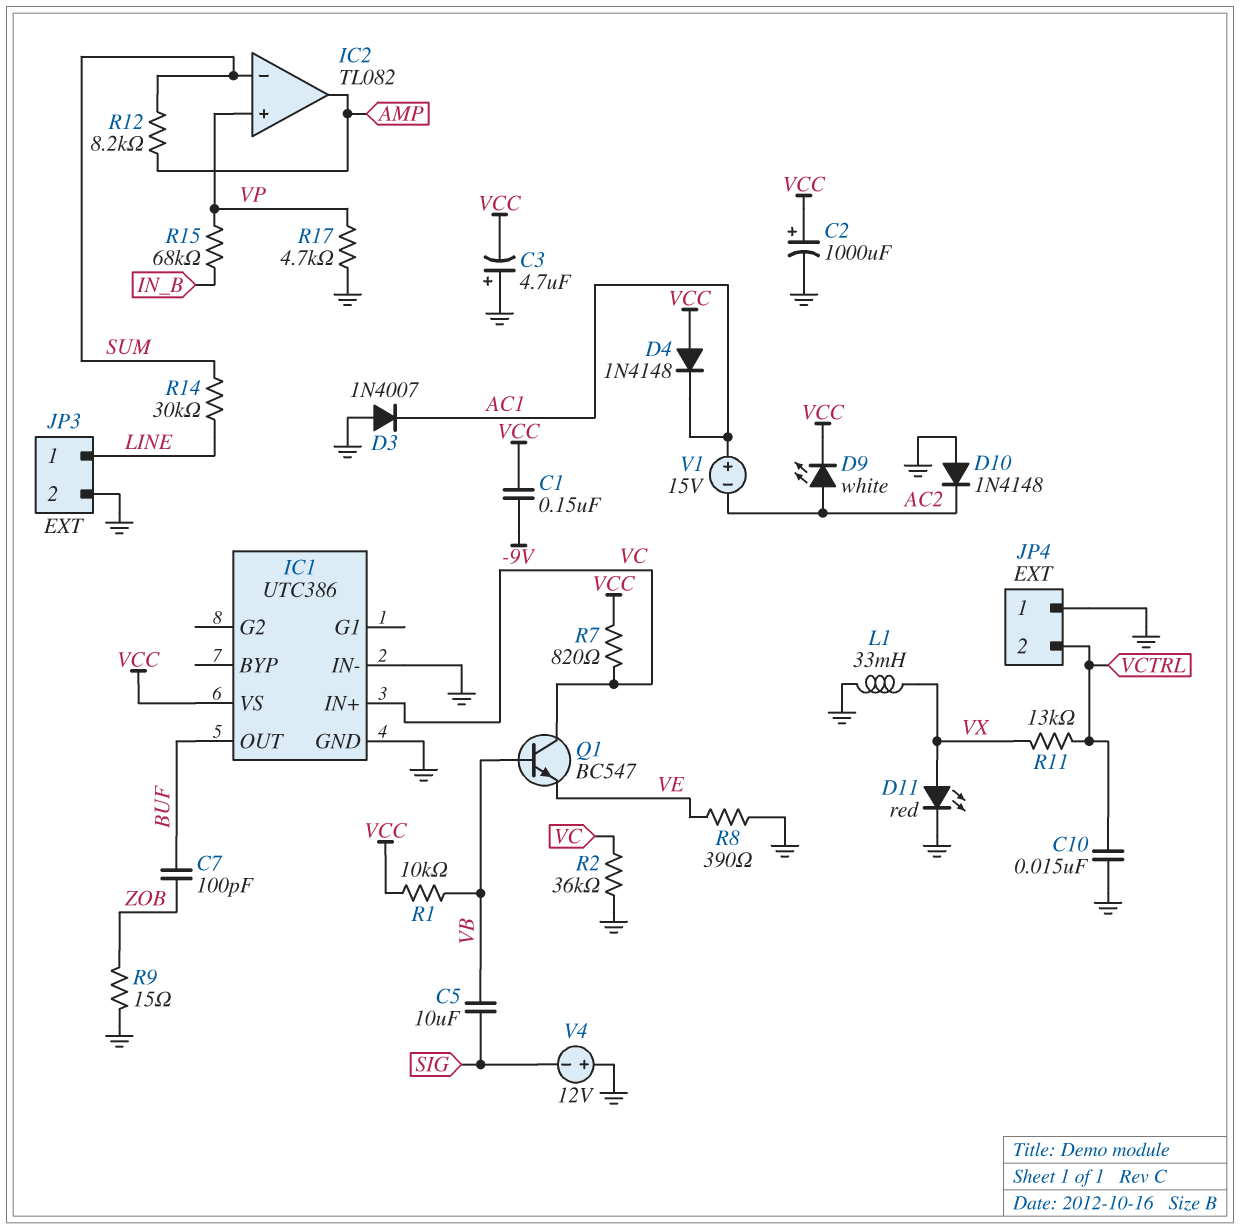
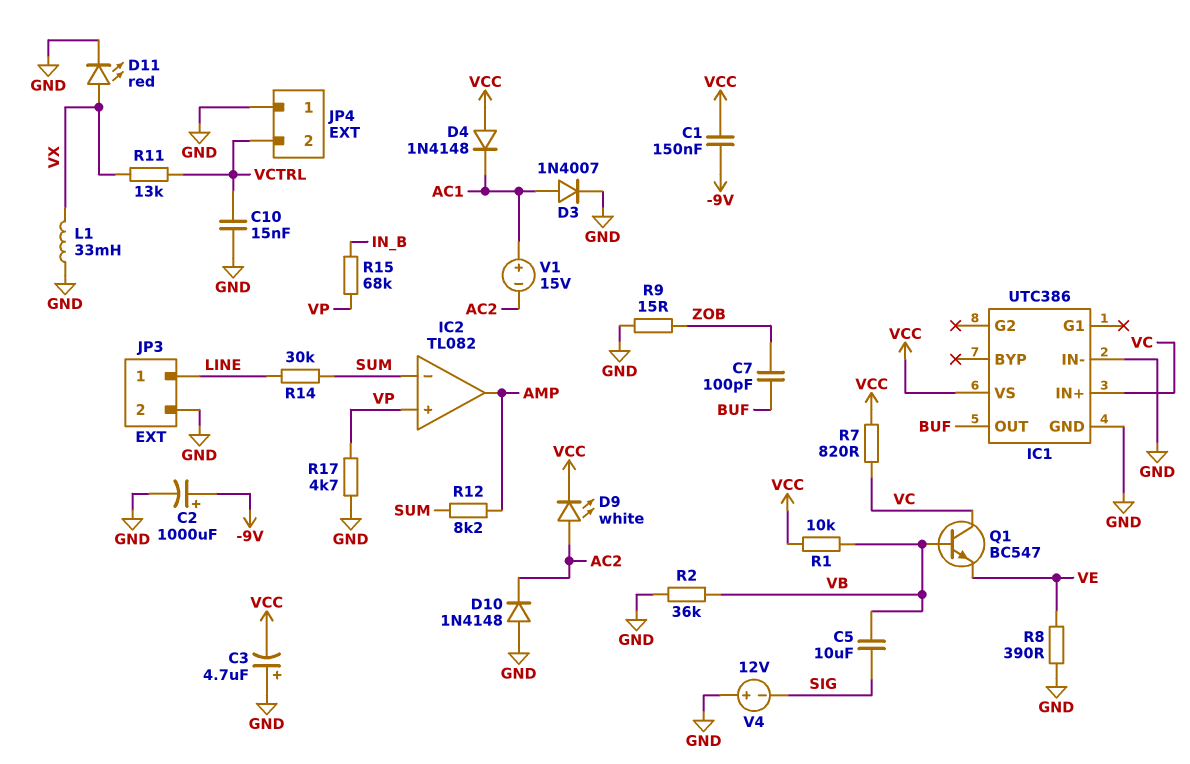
C2: 1000uF (plus VCC, minus GND) -> 1000uF (plus -9V, minus GND)
D3: diode 1N4007 (A GND, K AC1) -> diode 1N4007 (A AC1, K GND)
R2: 36k (GND, VC) -> 36k (GND, VB)

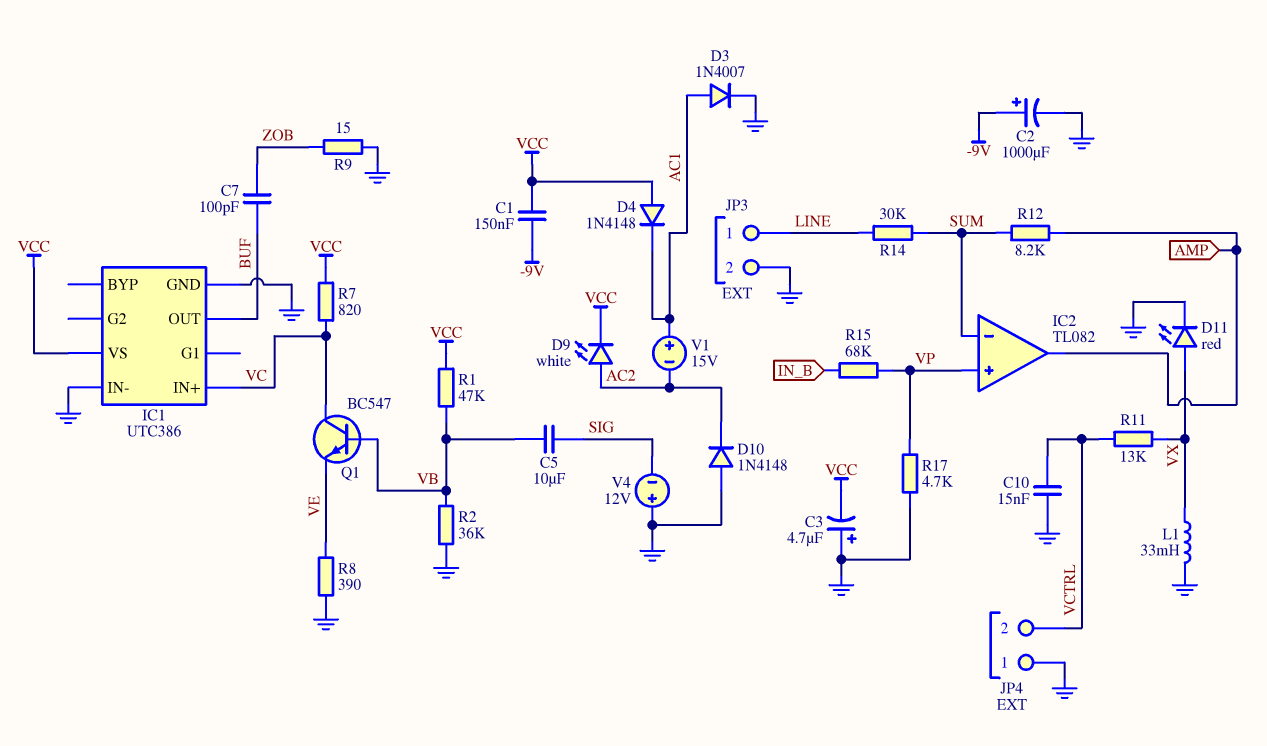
R1: 10k (VB, VCC) -> 47k (VB, VCC)

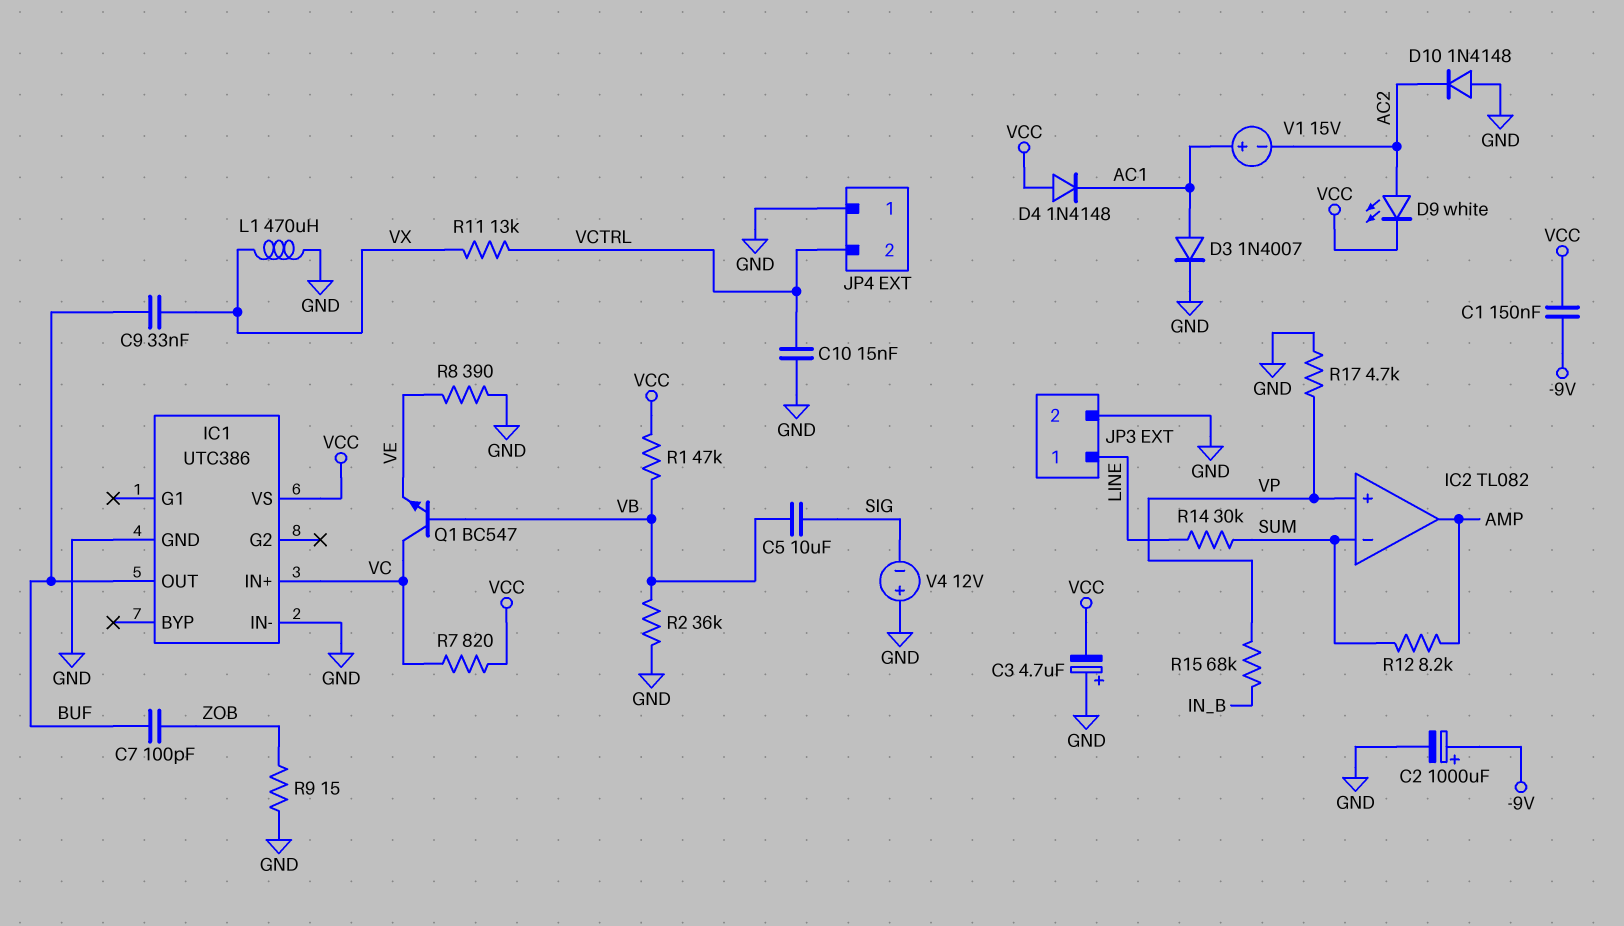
C9: none -> 33nF (BUF, VX)
D11: LED red (A VX, K GND) -> none
L1: 33mH (GND, VX) -> 470uH (GND, VX)

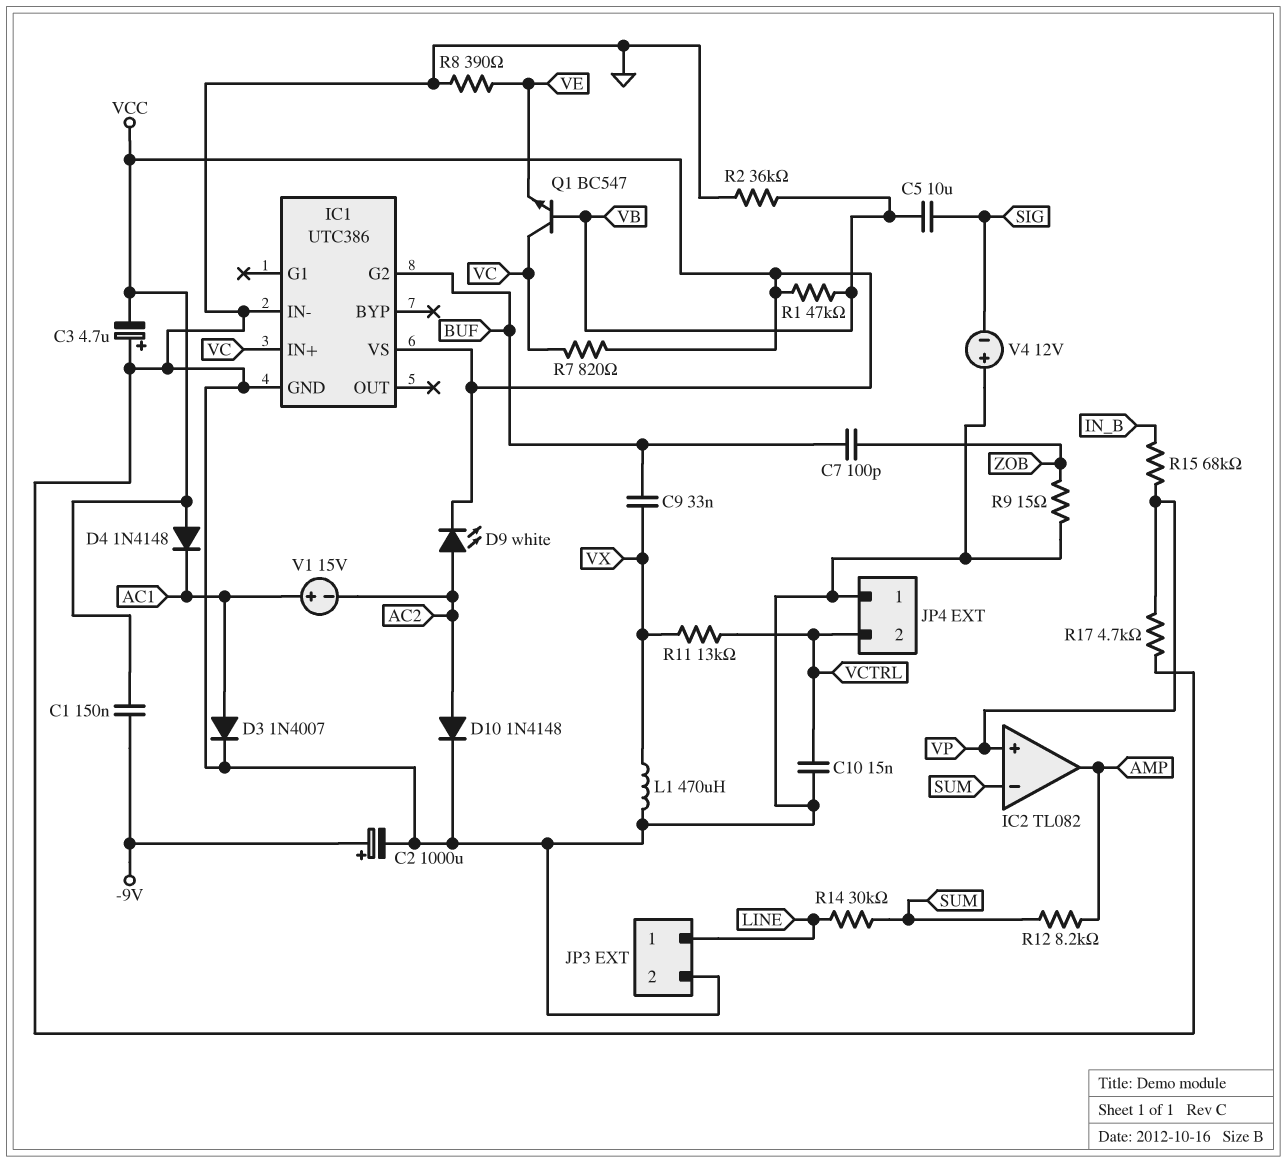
D10: diode 1N4148 (A GND, K AC2) -> diode 1N4148 (A AC2, K GND)
IC1 pin G2: none -> BUF
IC1 pin OUT: BUF -> none

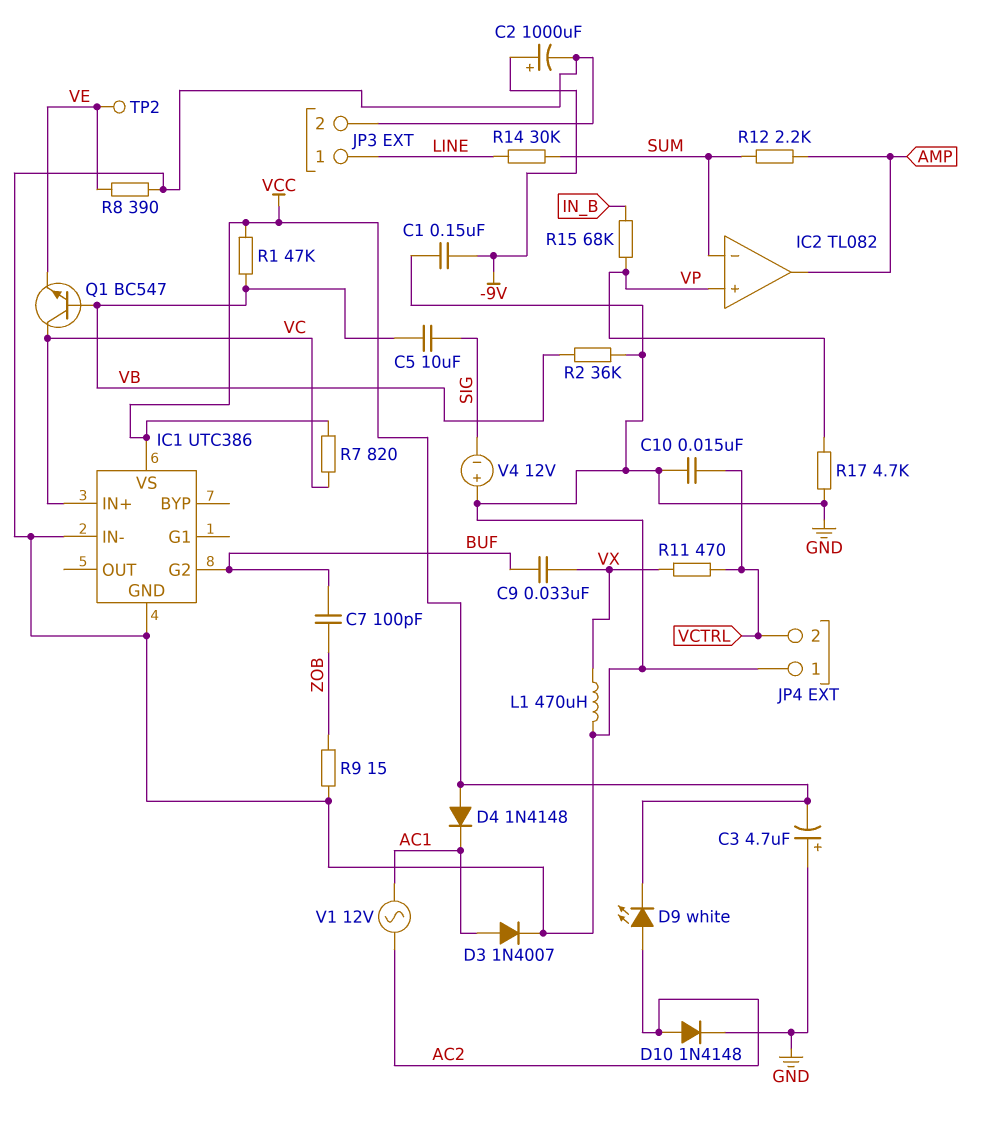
C1: 150nF (-9V, VCC) -> 150nF (-9V, GND)
R11: 13k (VCTRL, VX) -> 470 (VCTRL, VX)
R12: 8.2k (AMP, SUM) -> 2.2k (AMP, SUM)
TP2: none -> test point (VE)
V1: 15V (plus AC1, minus AC2) -> AC 12V (AC1, AC2)

